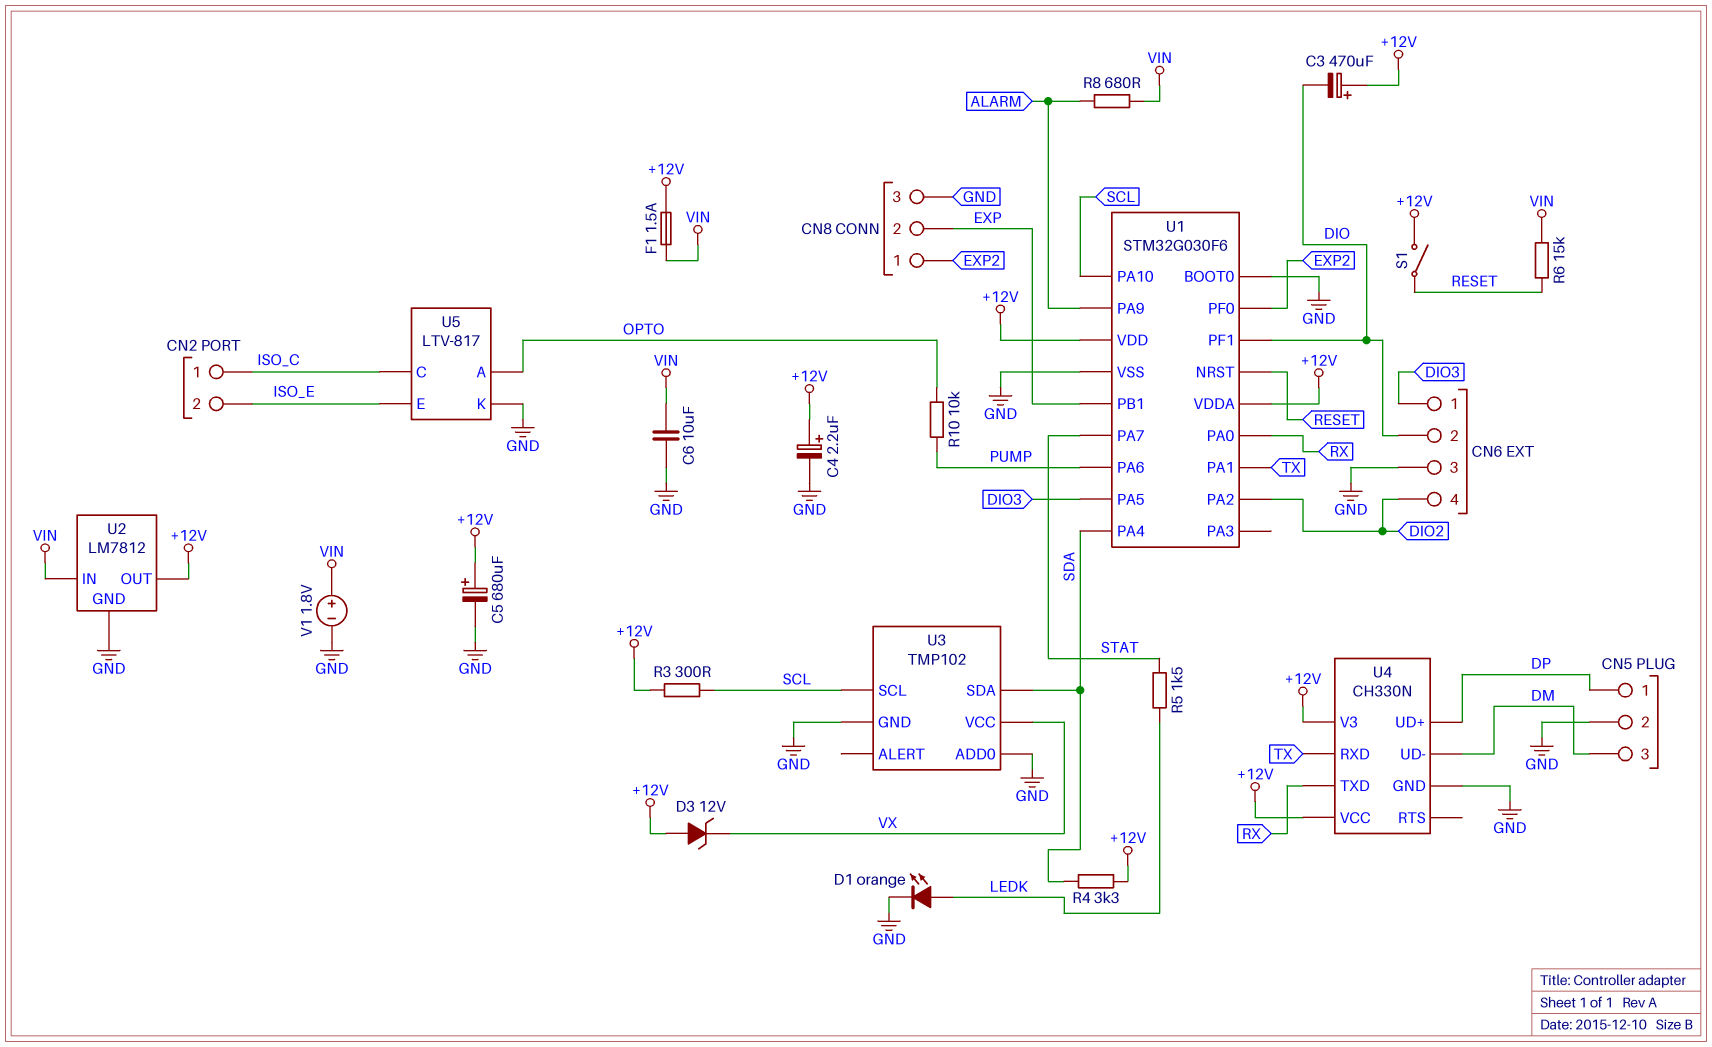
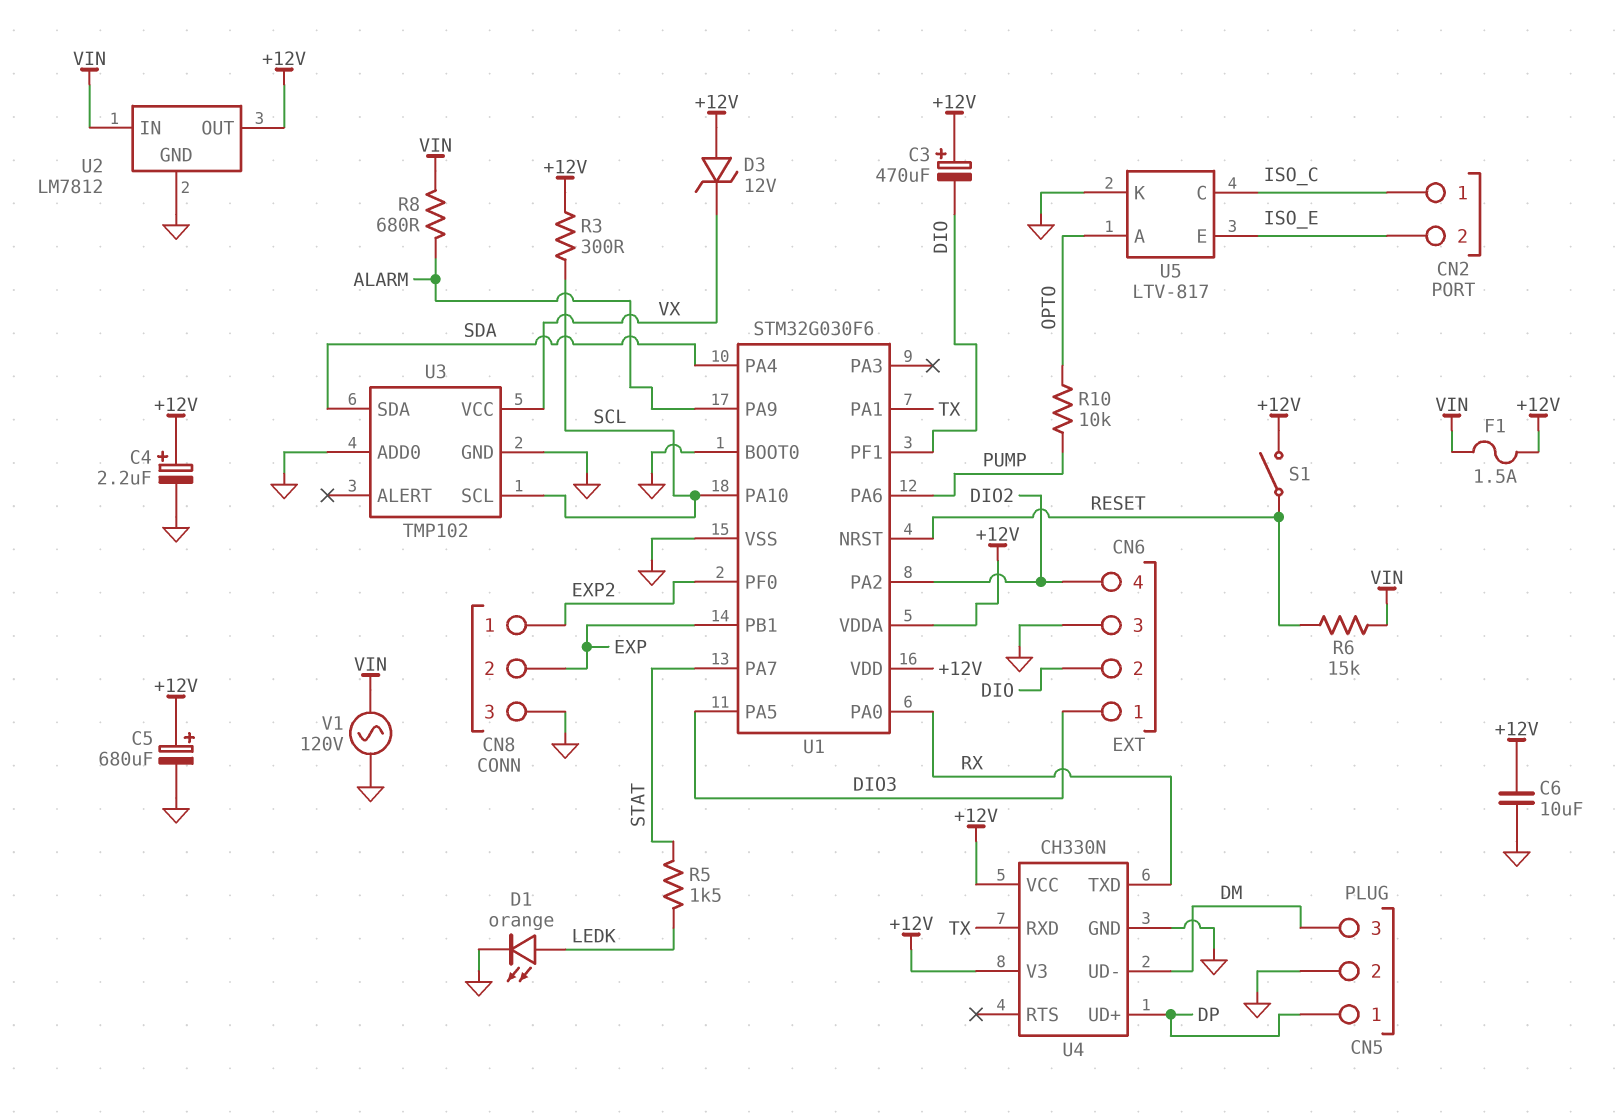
C6: 10uF (GND, VIN) -> 10uF (+12V, GND)
R4: 3.3k (+12V, SDA) -> none
V1: 1.8V (plus VIN, minus GND) -> AC 120V (GND, VIN)

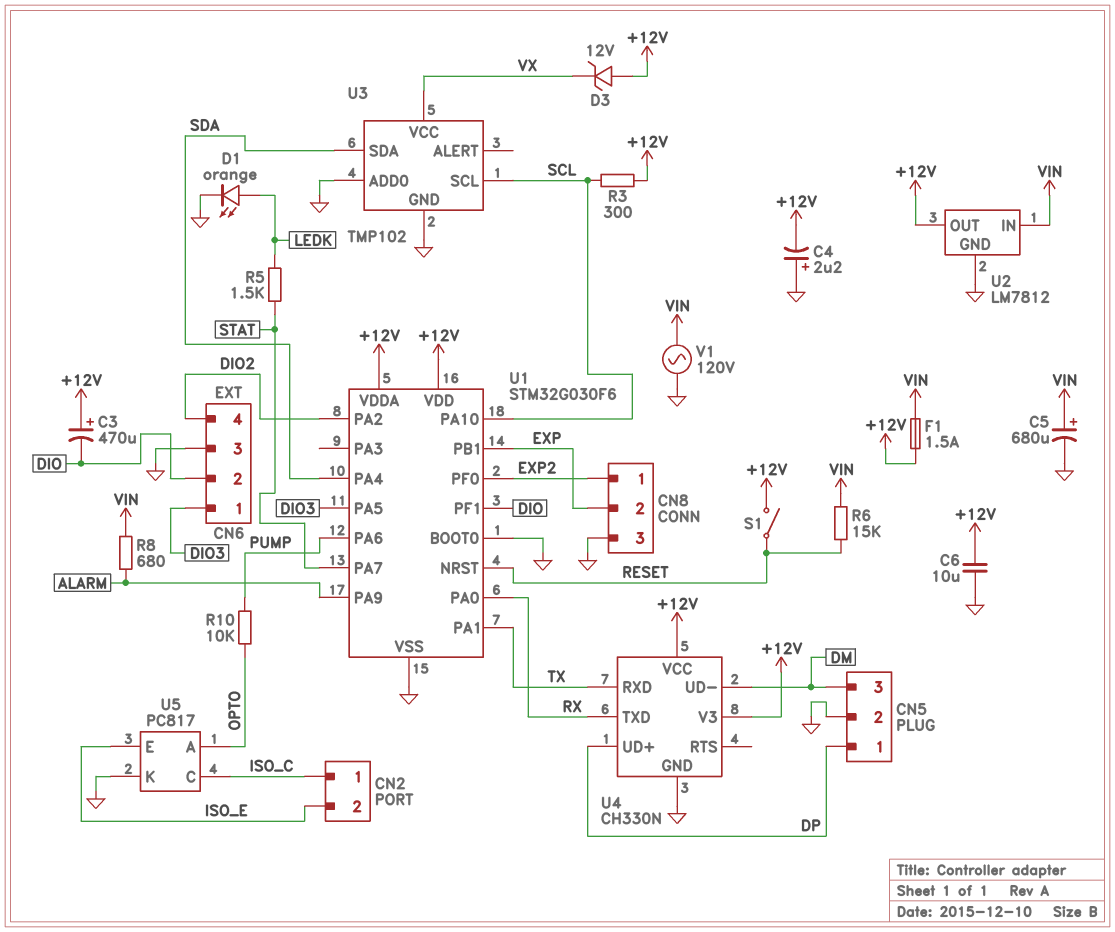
C4: 2.2uF (plus +12V, minus GND) -> 2.2uF (plus GND, minus +12V)
C5: 680uF (plus +12V, minus GND) -> 680uF (plus VIN, minus GND)
U5: LTV-817 -> PC817

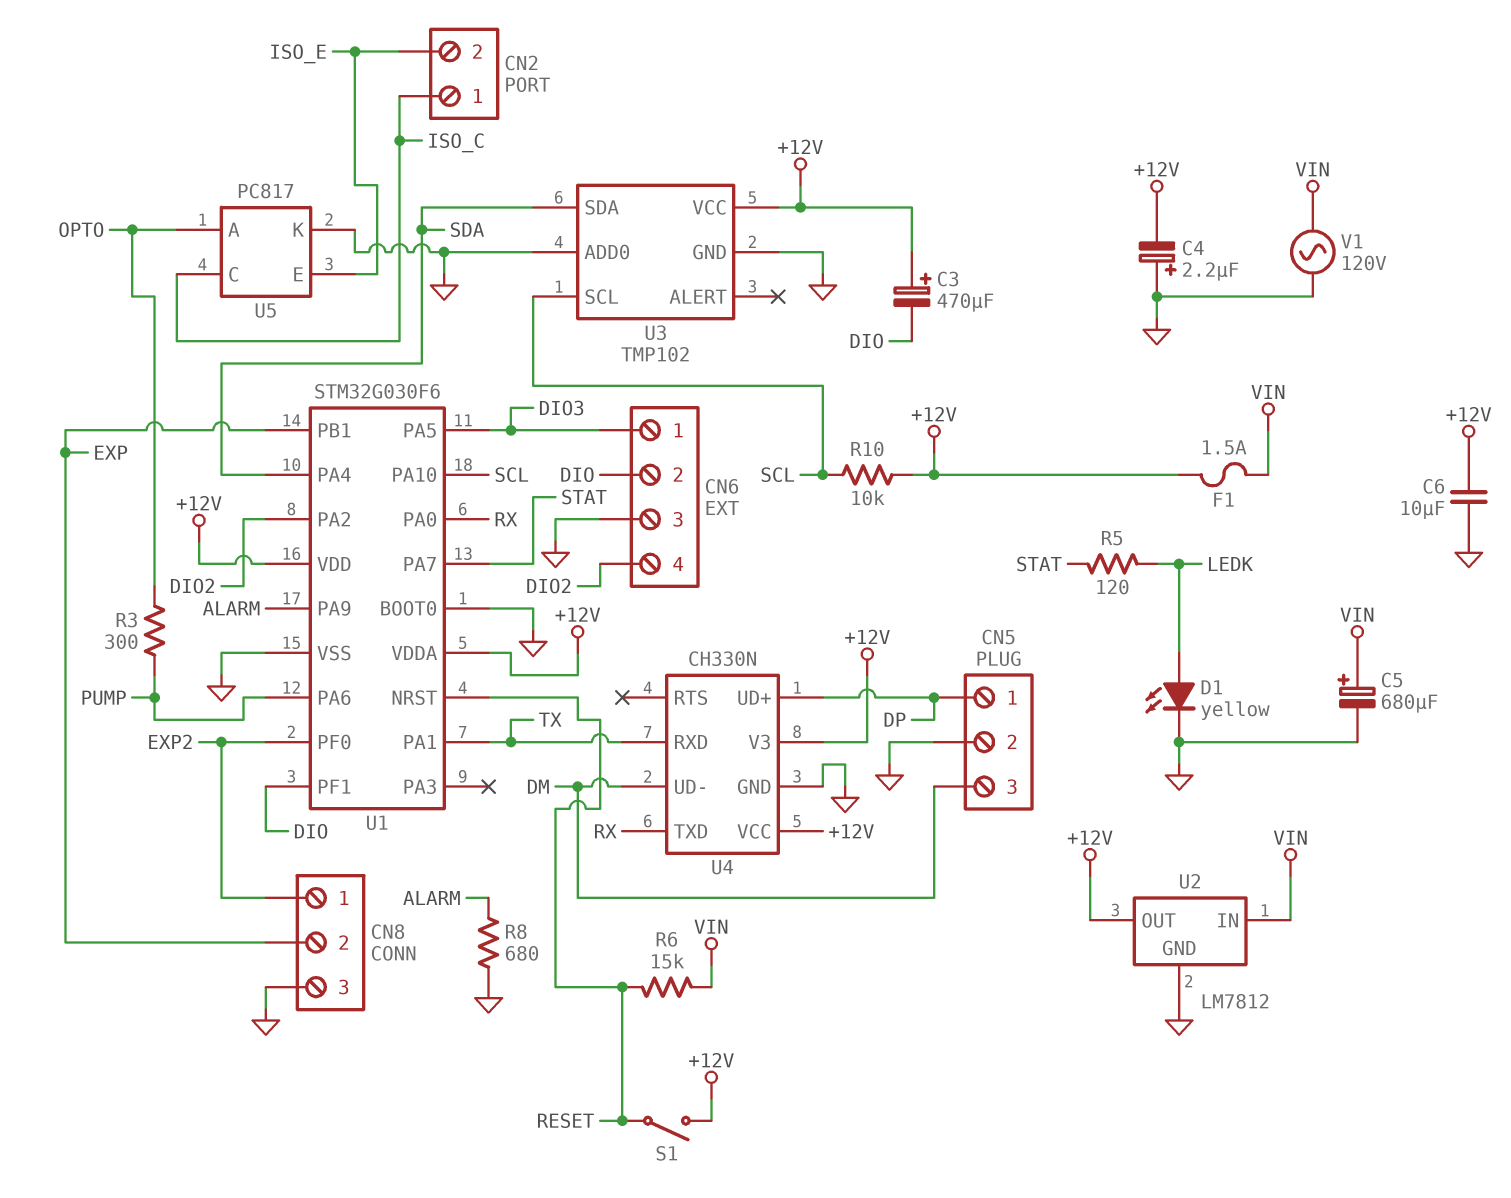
D1: LED orange (A LEDK, K GND) -> LED yellow (A LEDK, K GND)
D3: zener 12V (A +12V, K VX) -> none
R3: 300 (+12V, SCL) -> 300 (OPTO, PUMP)
R5: 1.5k (LEDK, STAT) -> 120 (LEDK, STAT)
R8: 680 (ALARM, VIN) -> 680 (ALARM, GND)
R10: 10k (OPTO, PUMP) -> 10k (+12V, SCL)
U3 pin VCC: VX -> +12V

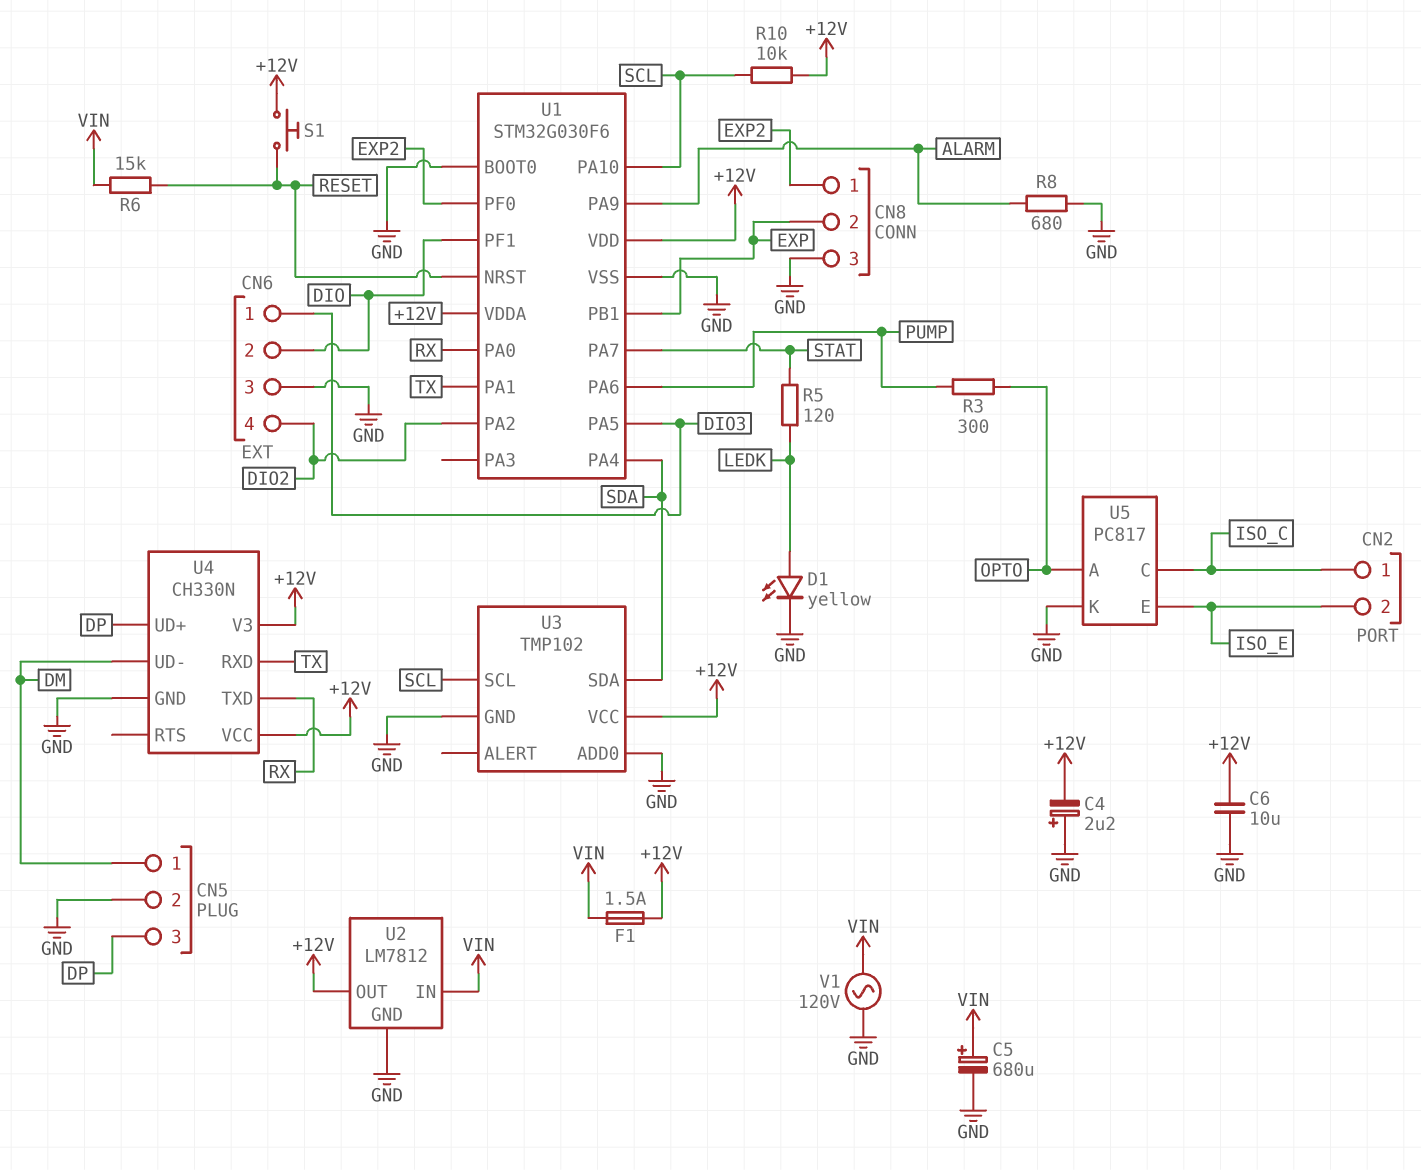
C3: 470uF (plus +12V, minus DIO) -> none
CN5 pin 1: DP -> DM
CN5 pin 3: DM -> DP
S1: switch (+12V, RESET) -> button (+12V, RESET)

